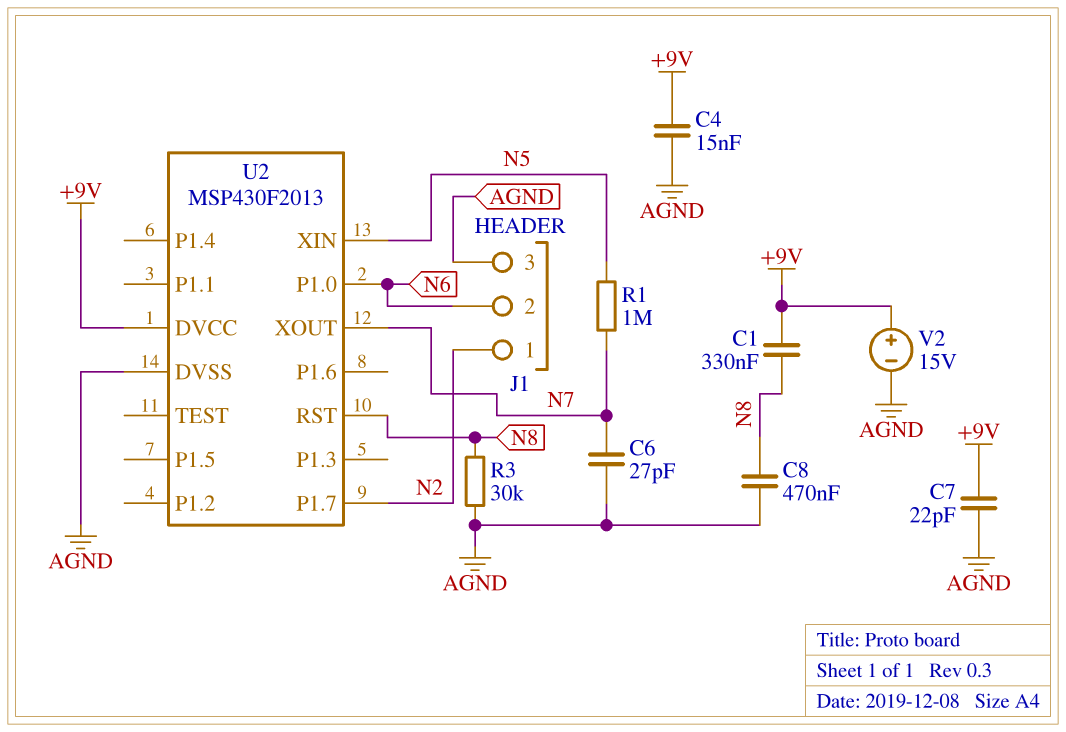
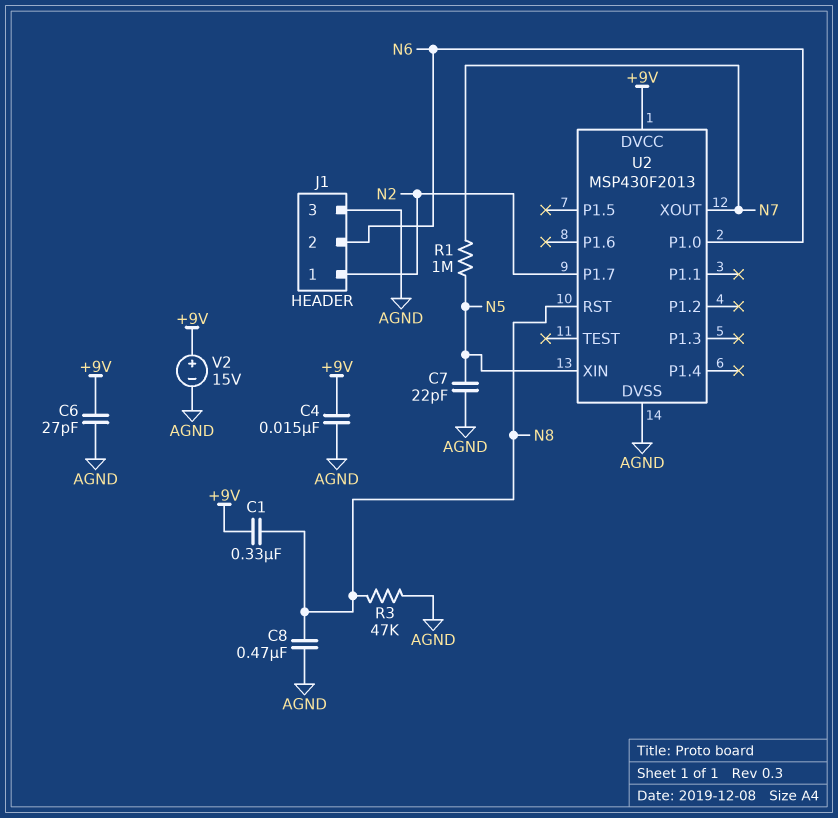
C6: 27pF (AGND, N7) -> 27pF (+9V, AGND)
C7: 22pF (+9V, AGND) -> 22pF (AGND, N5)
R3: 30k (AGND, N8) -> 47k (AGND, N8)

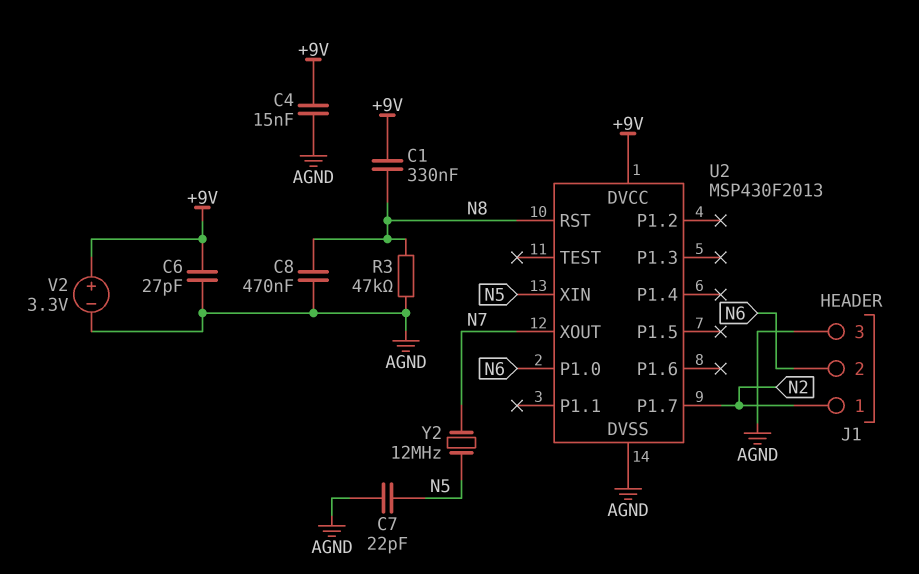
R1: 1M (N5, N7) -> none
V2: 15V (plus +9V, minus AGND) -> 3.3V (plus +9V, minus AGND)
Y2: none -> 12MHz (N5, N7)

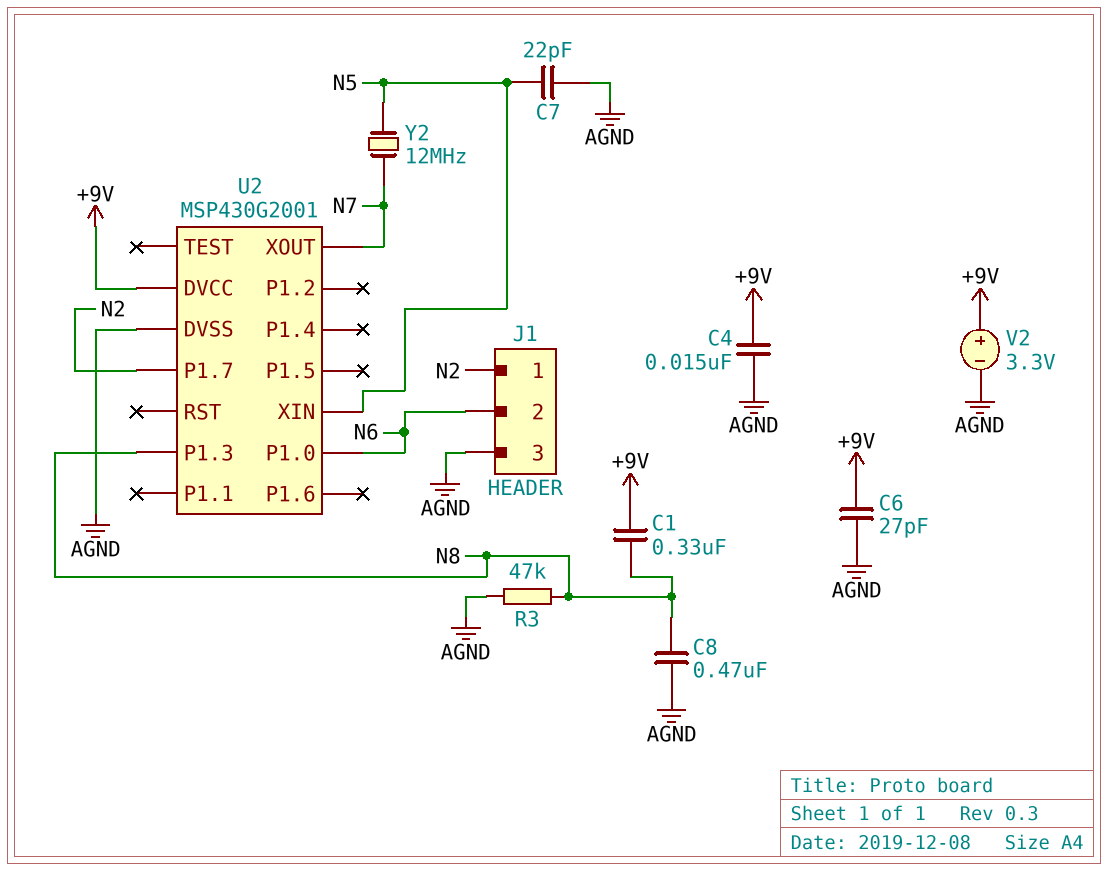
U2: MSP430F2013 -> MSP430G2001
U2 pin P1.3: none -> N8
U2 pin RST: N8 -> none

